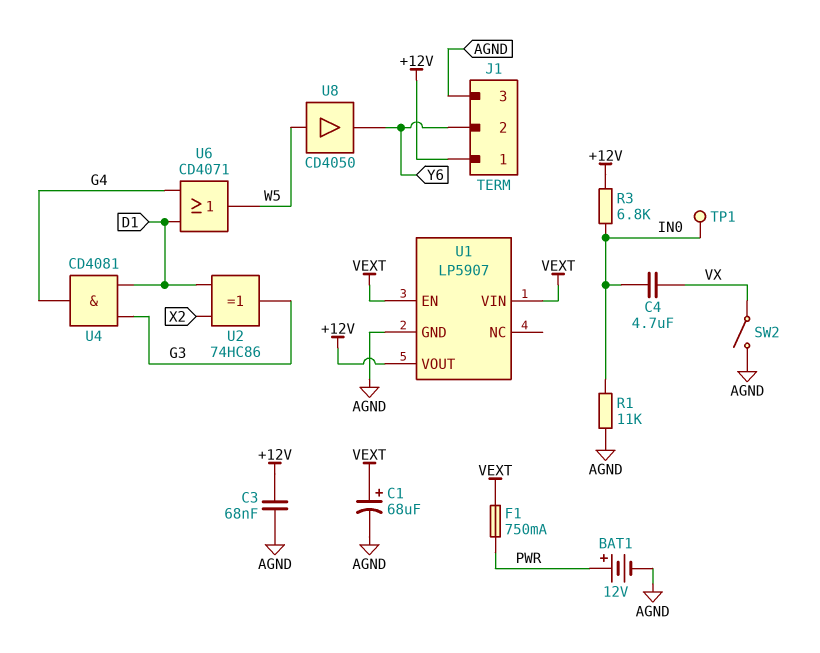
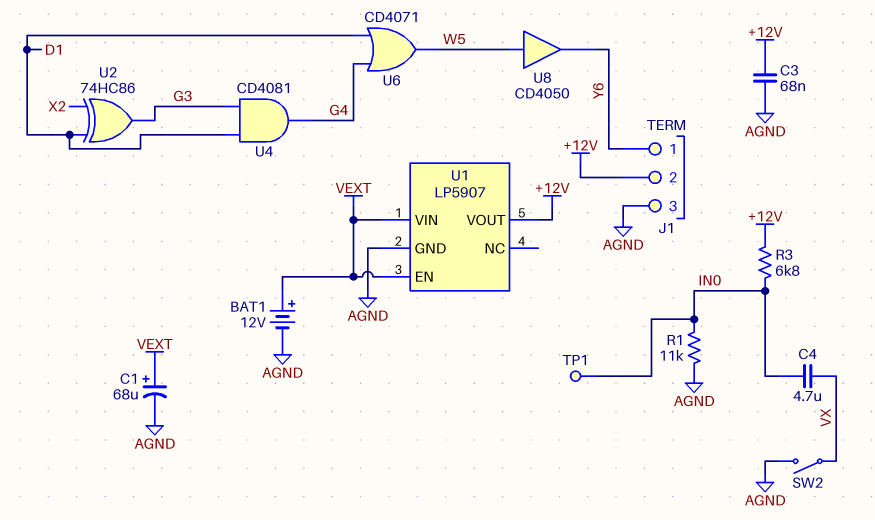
BAT1: 12V (plus PWR, minus AGND) -> 12V (plus VEXT, minus AGND)
F1: 750mA (PWR, VEXT) -> none
J1 pin 1: +12V -> Y6
J1 pin 2: Y6 -> +12V

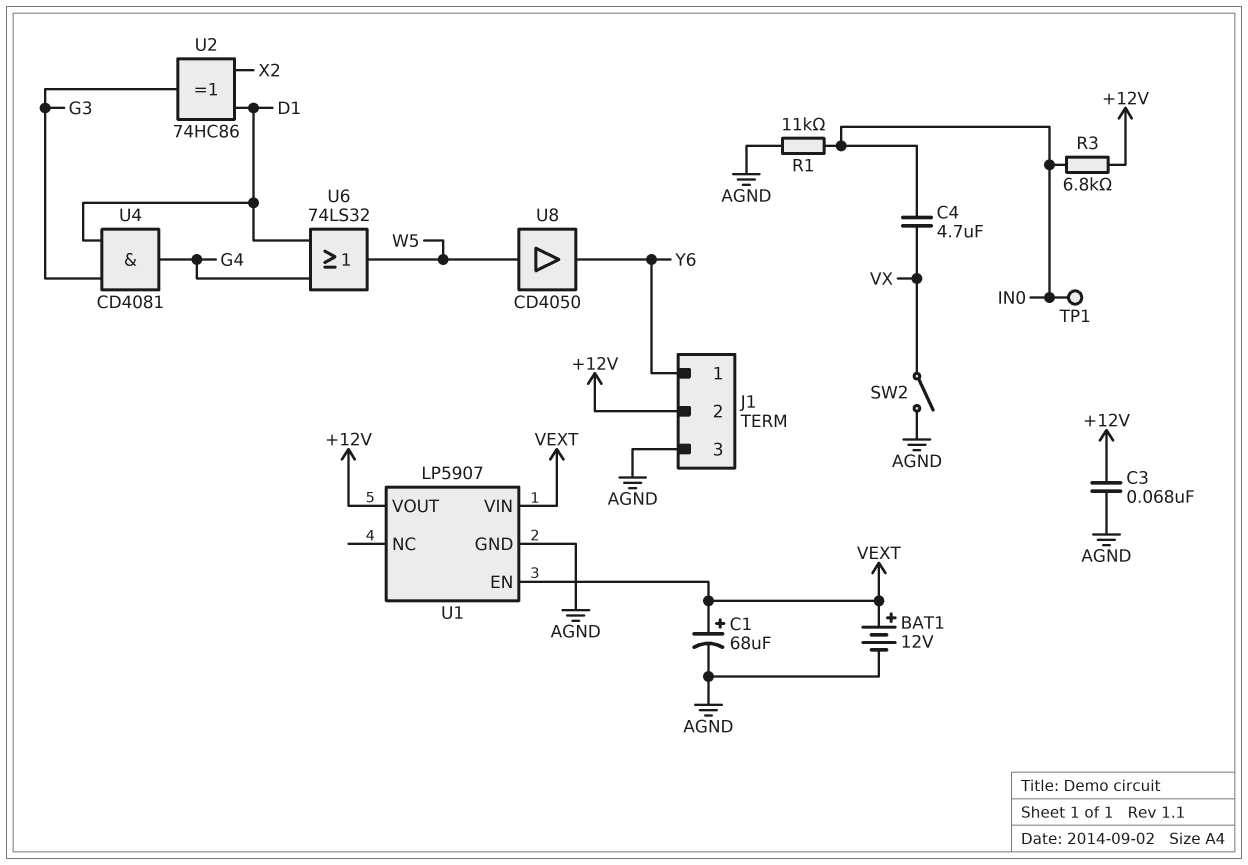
U6: OR CD4071 (in D1, in G4, out W5) -> OR 74LS32 (in D1, in G4, out W5)

